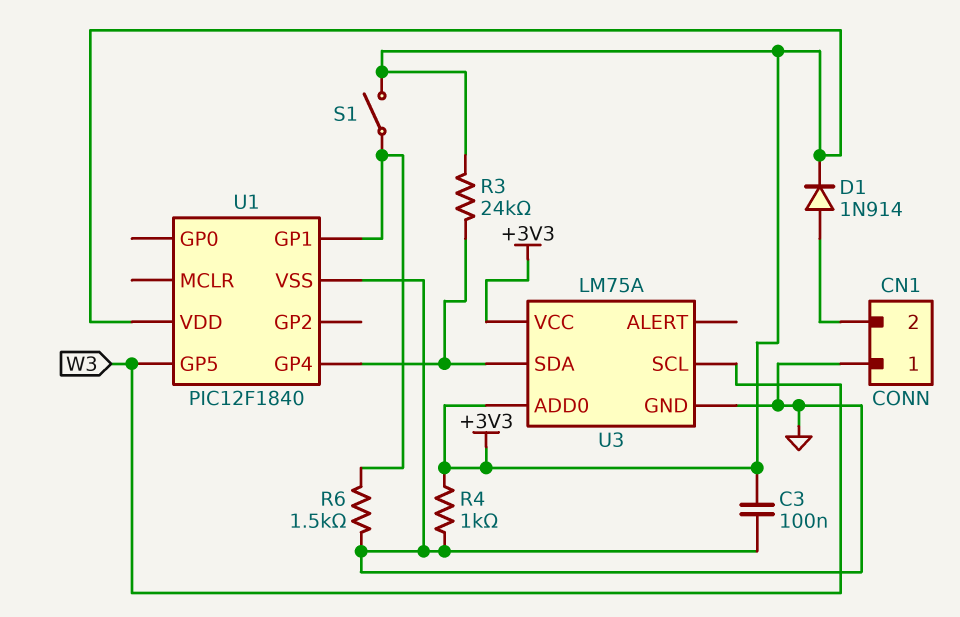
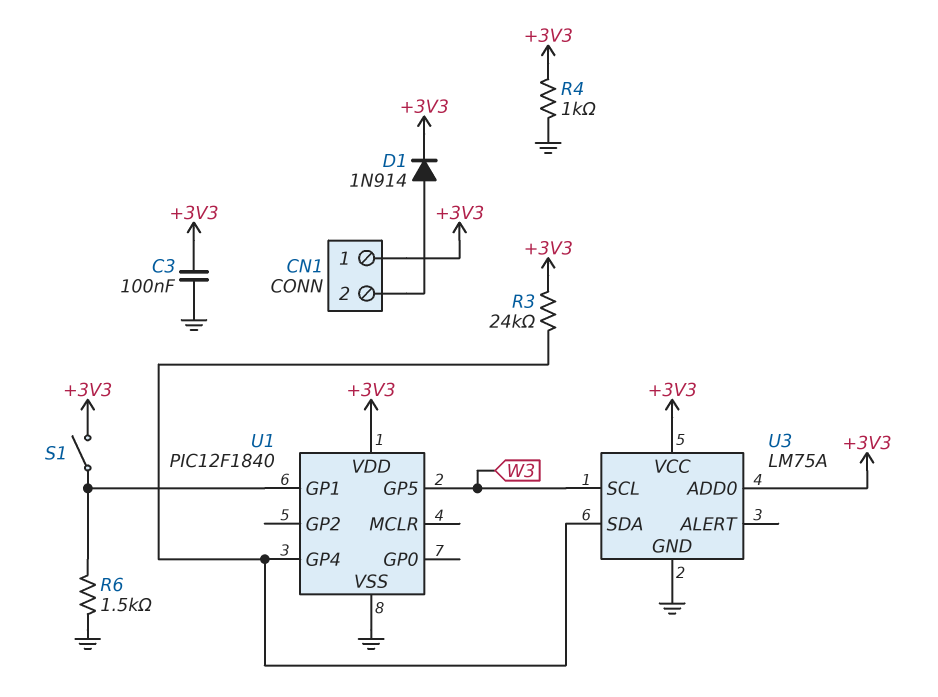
CN1 pin 1: GND -> +3V3

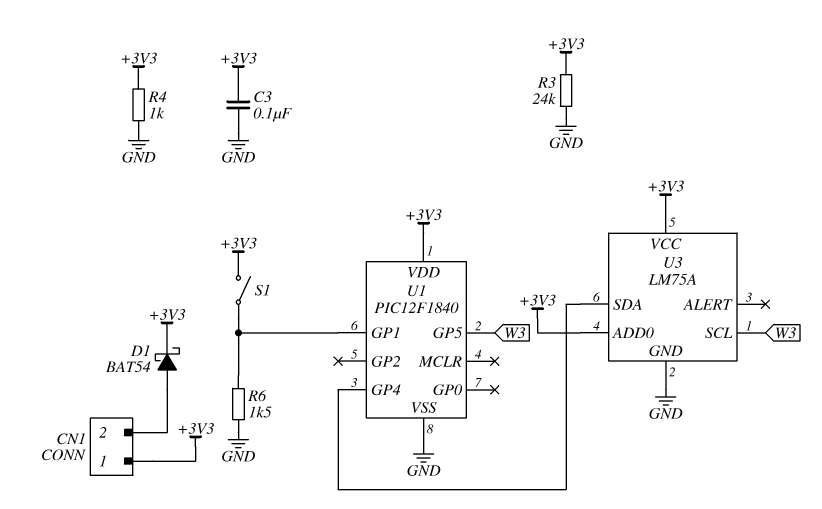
D1: diode 1N914 (A CN1/2, K +3V3) -> schottky BAT54 (A CN1/2, K +3V3)
R3: 24k (+3V3, U1/GP4) -> 24k (+3V3, GND)

